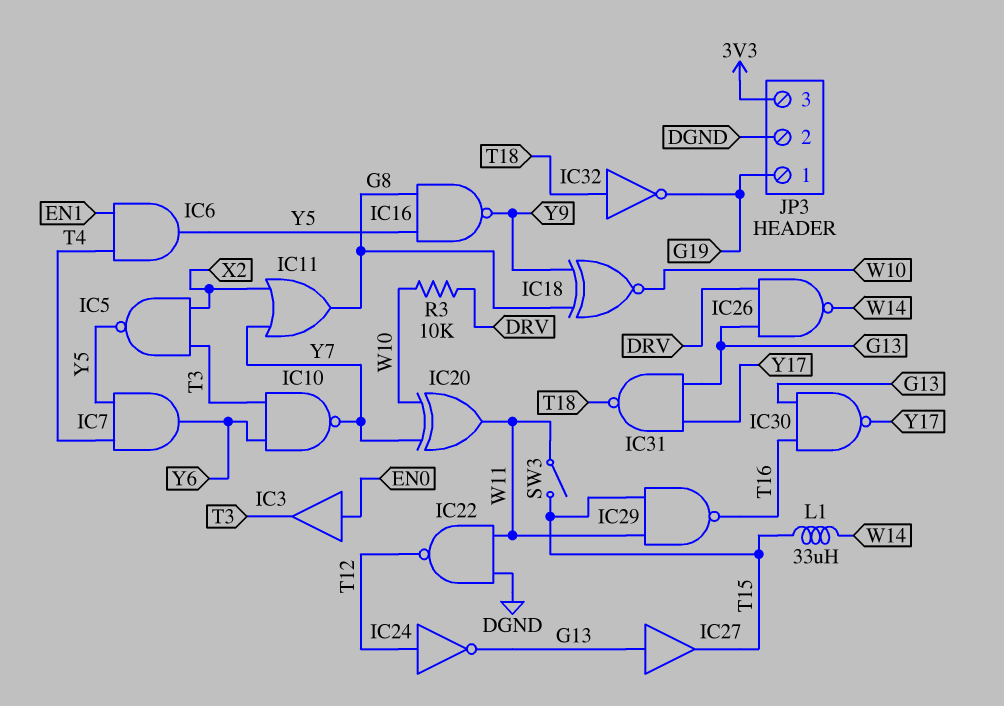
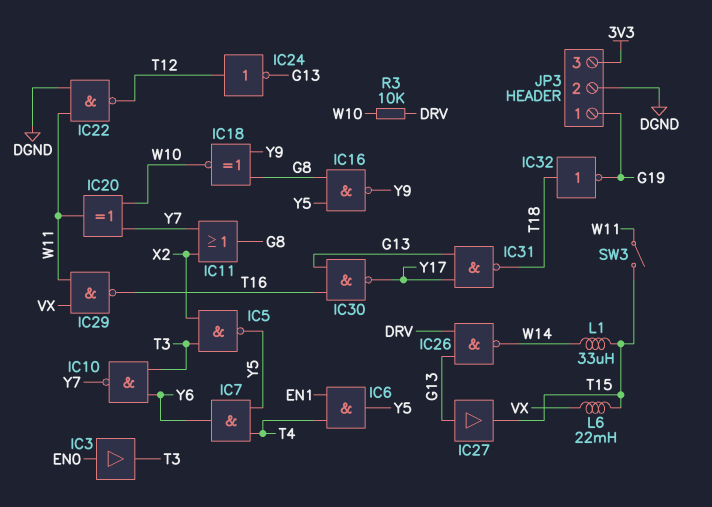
IC29: NAND (in T15, in W11, out T16) -> NAND (in VX, in W11, out T16)
L6: none -> 22mH (T15, VX)

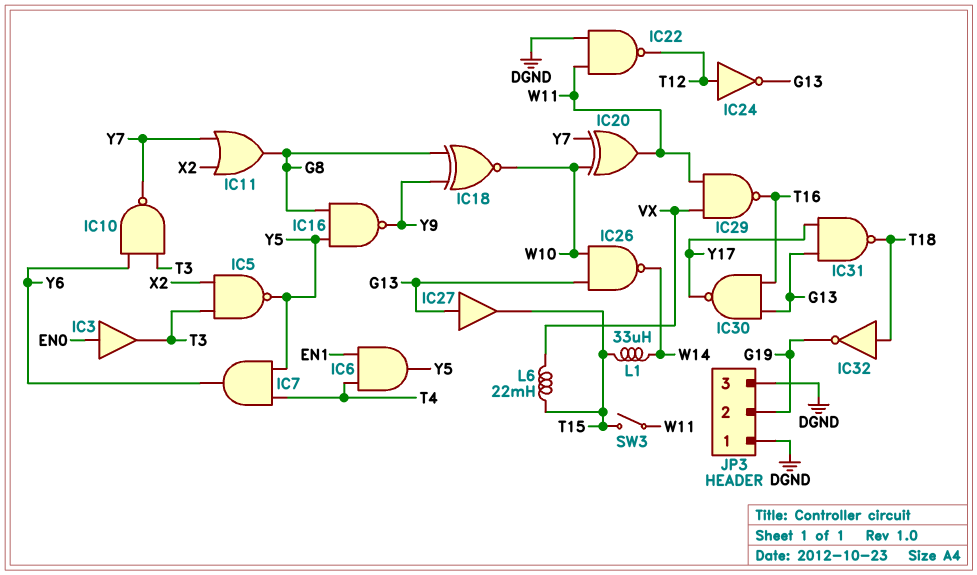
IC26: NAND (in DRV, in G13, out W14) -> NAND (in G13, in W10, out W14)
JP3 pin 1: G19 -> DGND
JP3 pin 2: DGND -> G19
JP3 pin 3: 3V3 -> DGND
R3: 10k (DRV, W10) -> none

